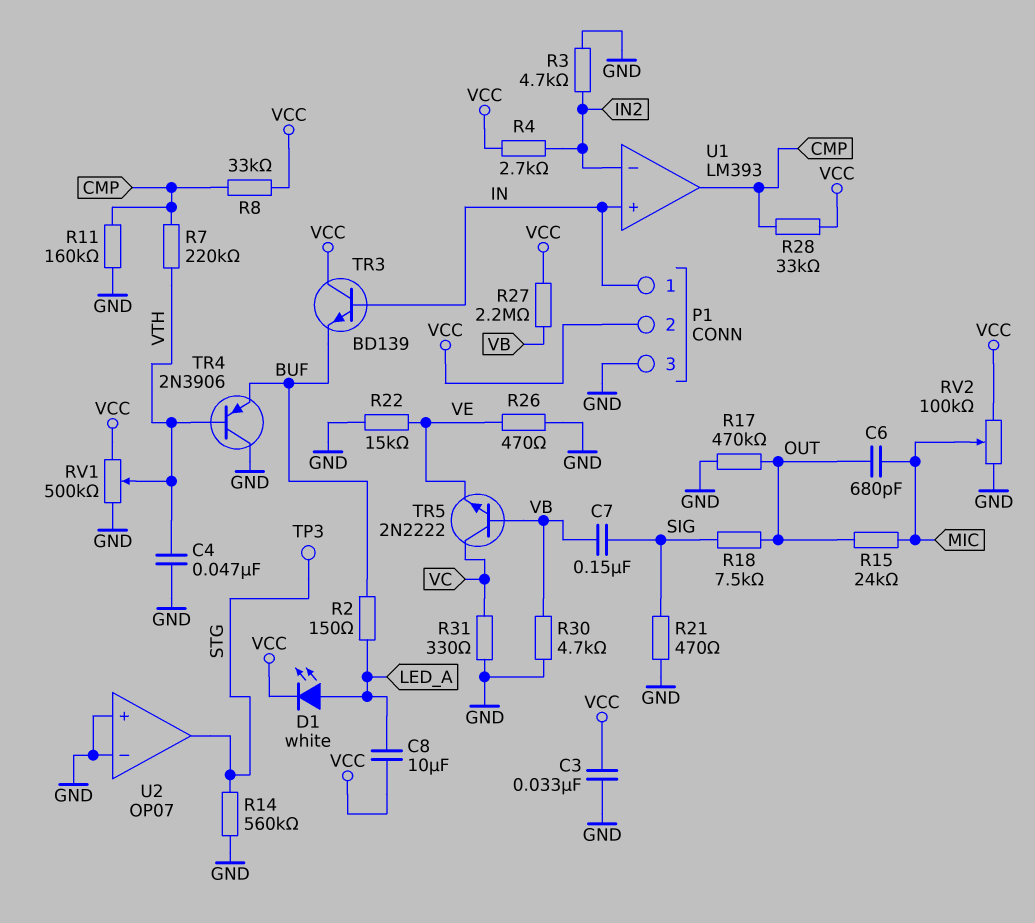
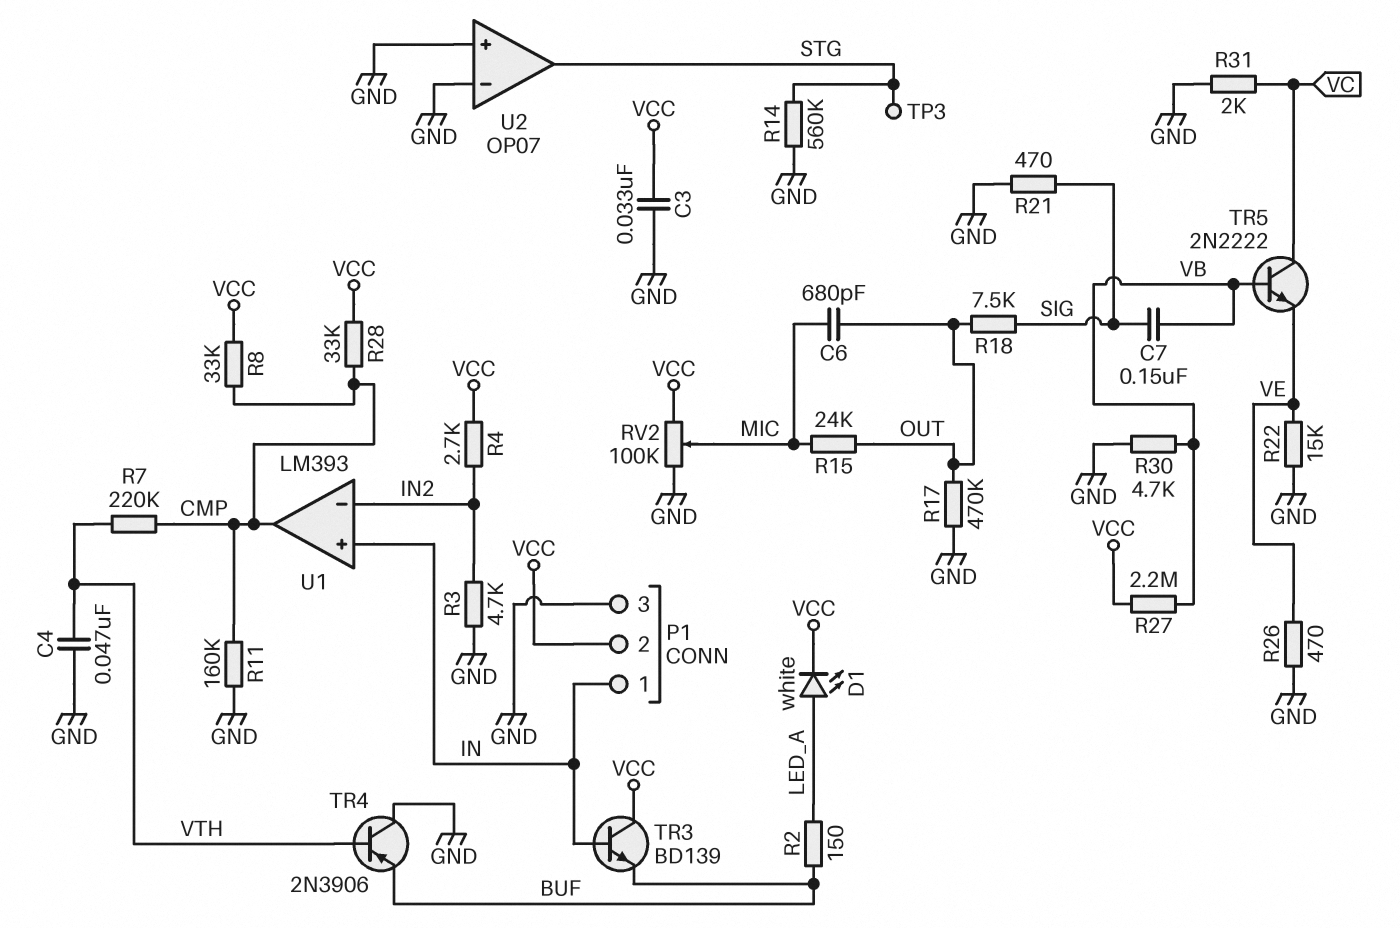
C8: 10uF (LED_A, VCC) -> none
R31: 330 (GND, VC) -> 2k (GND, VC)
RV1: 500k (GND, VCC, wiper VTH) -> none

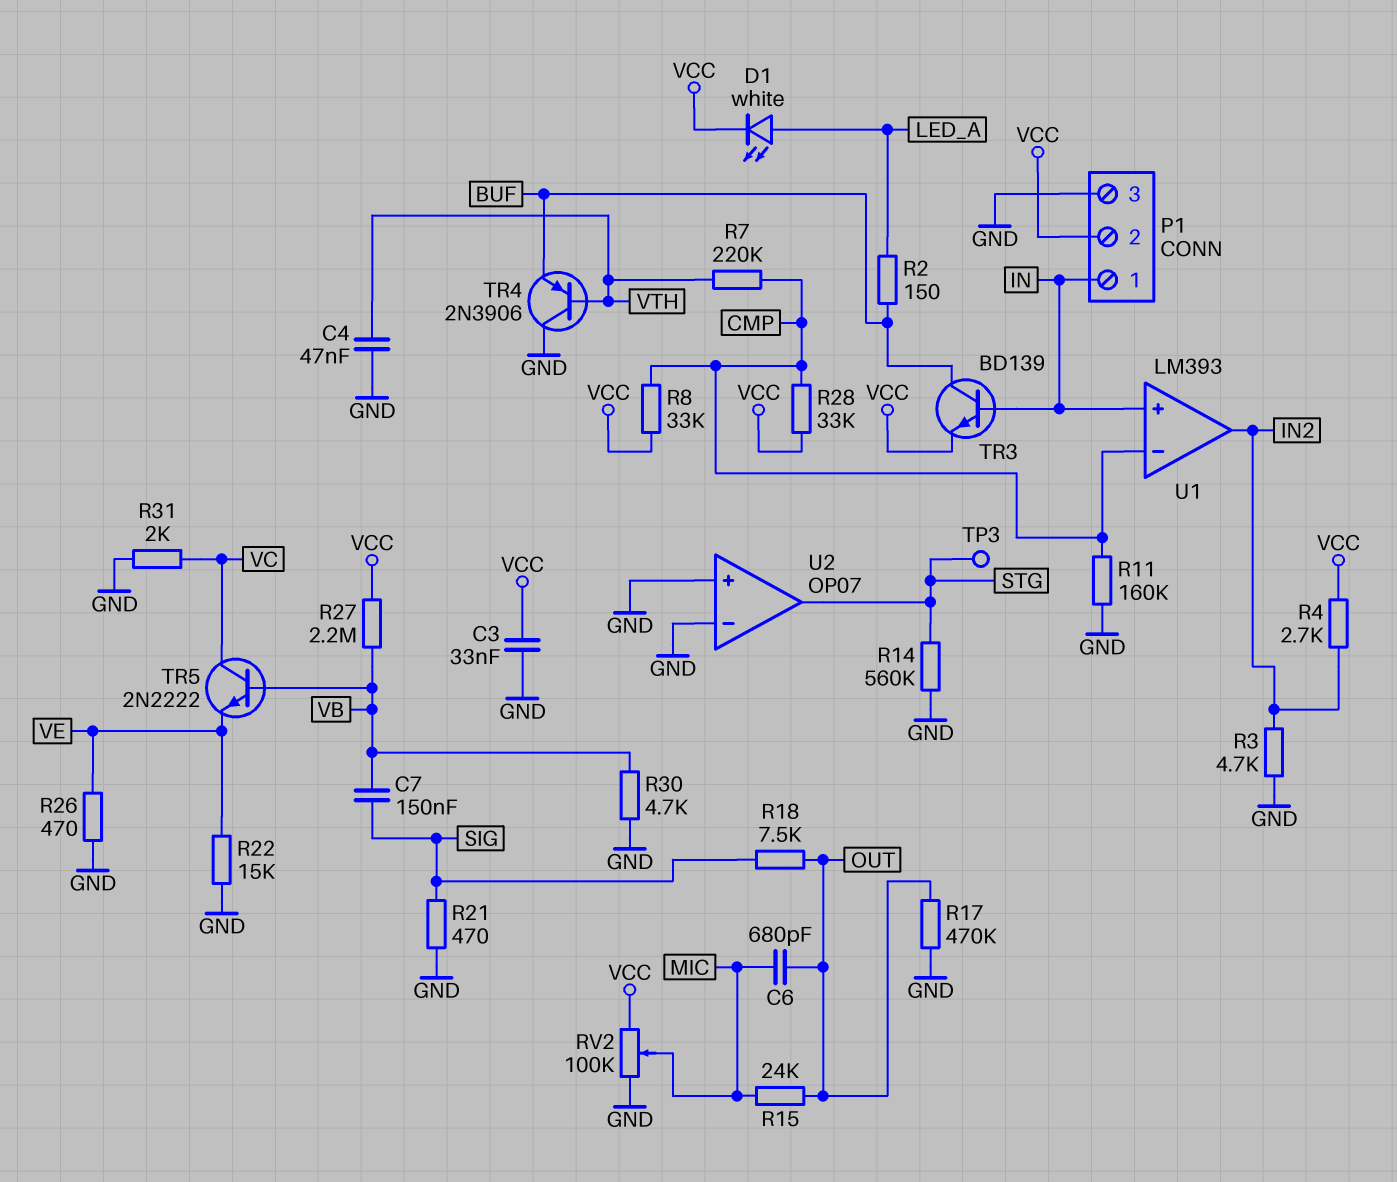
TR3: NPN BD139 (B IN, C VCC, E BUF) -> NPN BD139 (B IN, C BUF, E VCC)
U1 pin in-: IN2 -> CMP
U1 pin out: CMP -> IN2

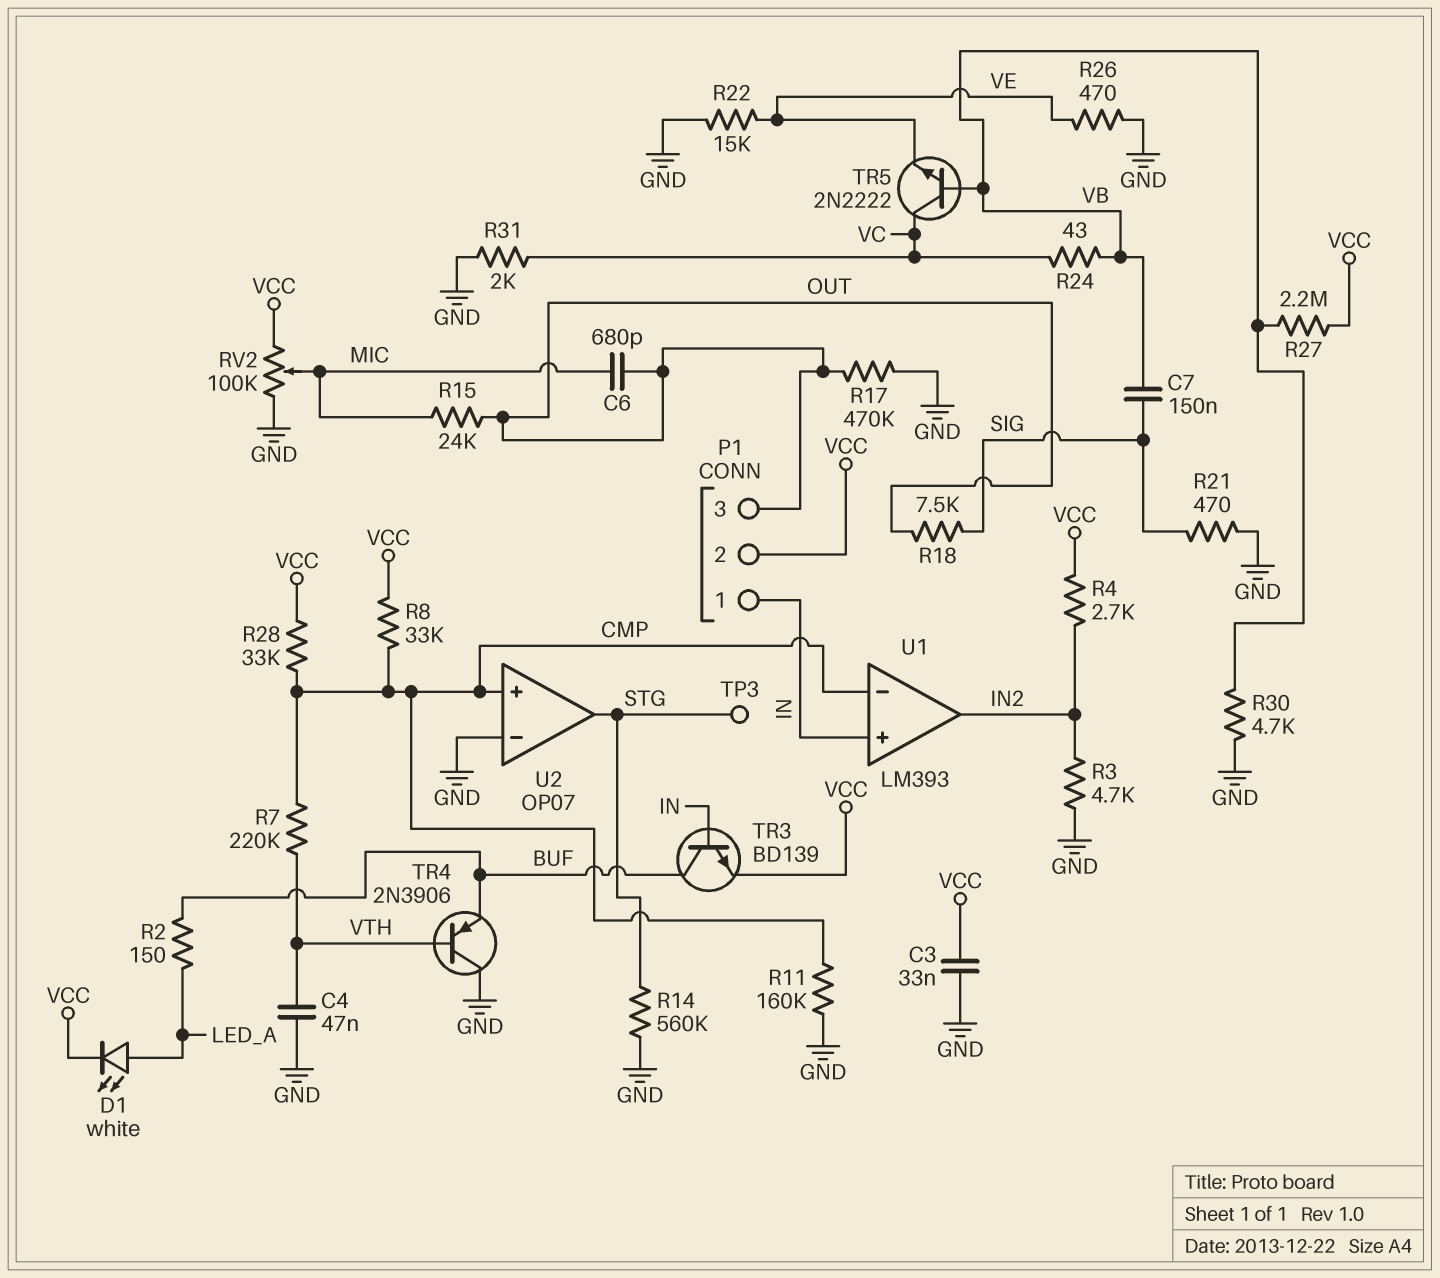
P1 pin 3: GND -> OUT
R24: none -> 43 (VB, VC)
U2 pin in+: GND -> CMP

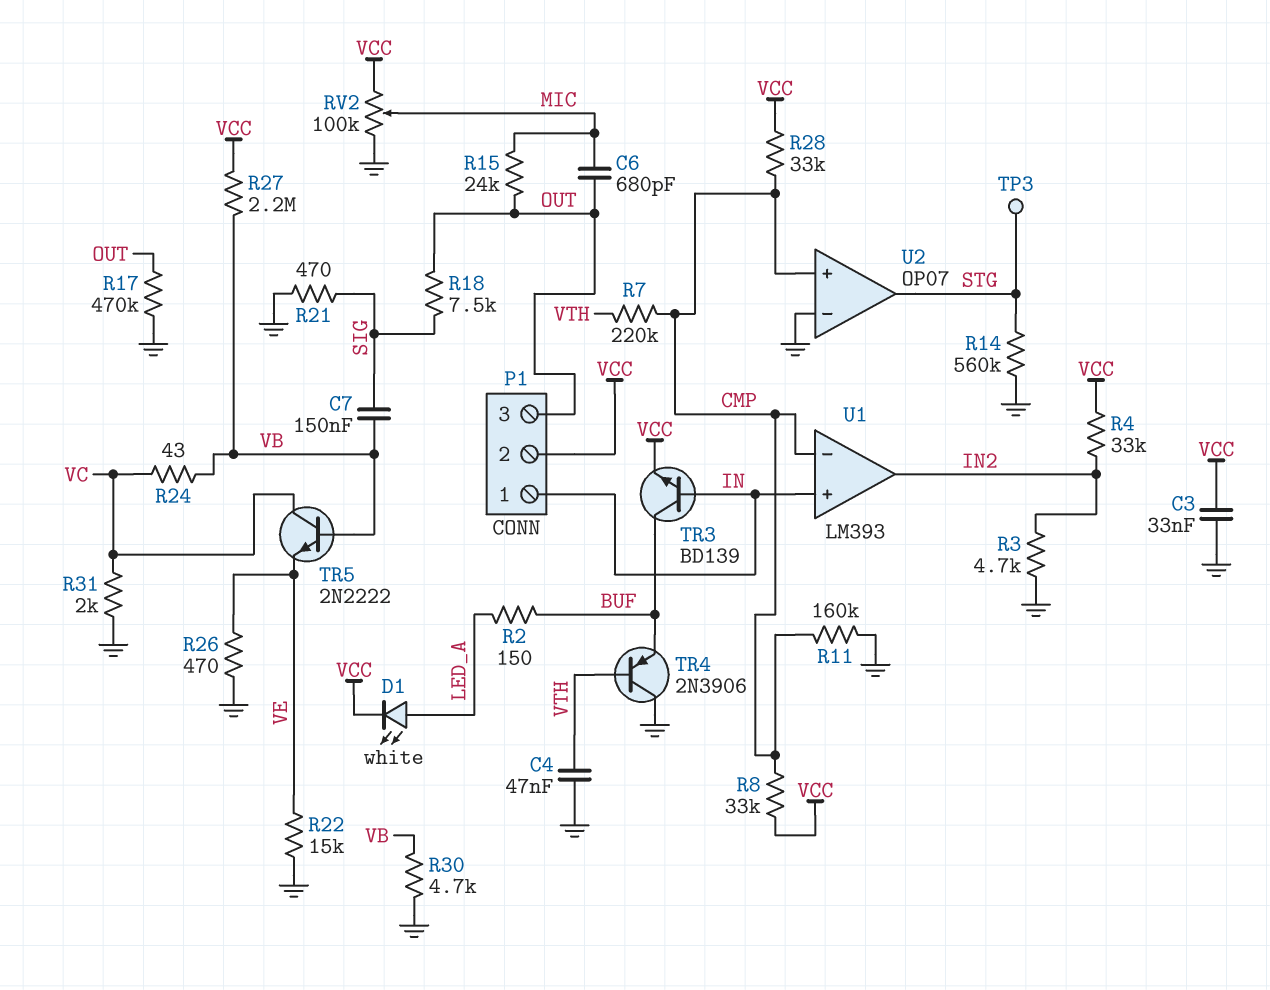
R4: 2.7k (IN2, VCC) -> 33k (IN2, VCC)

